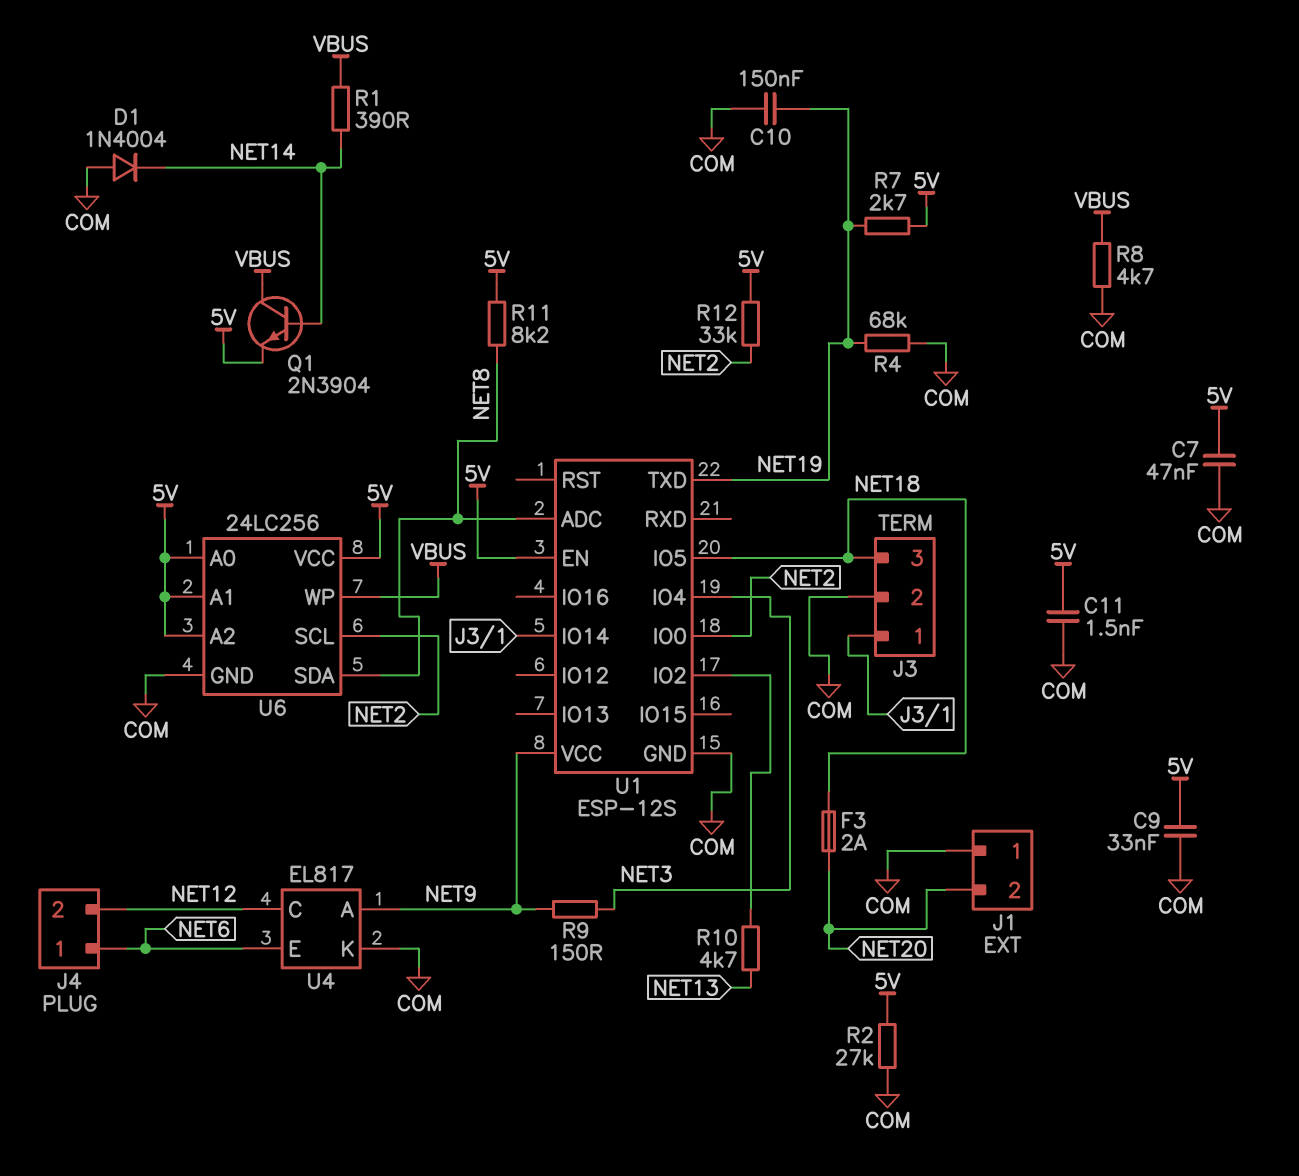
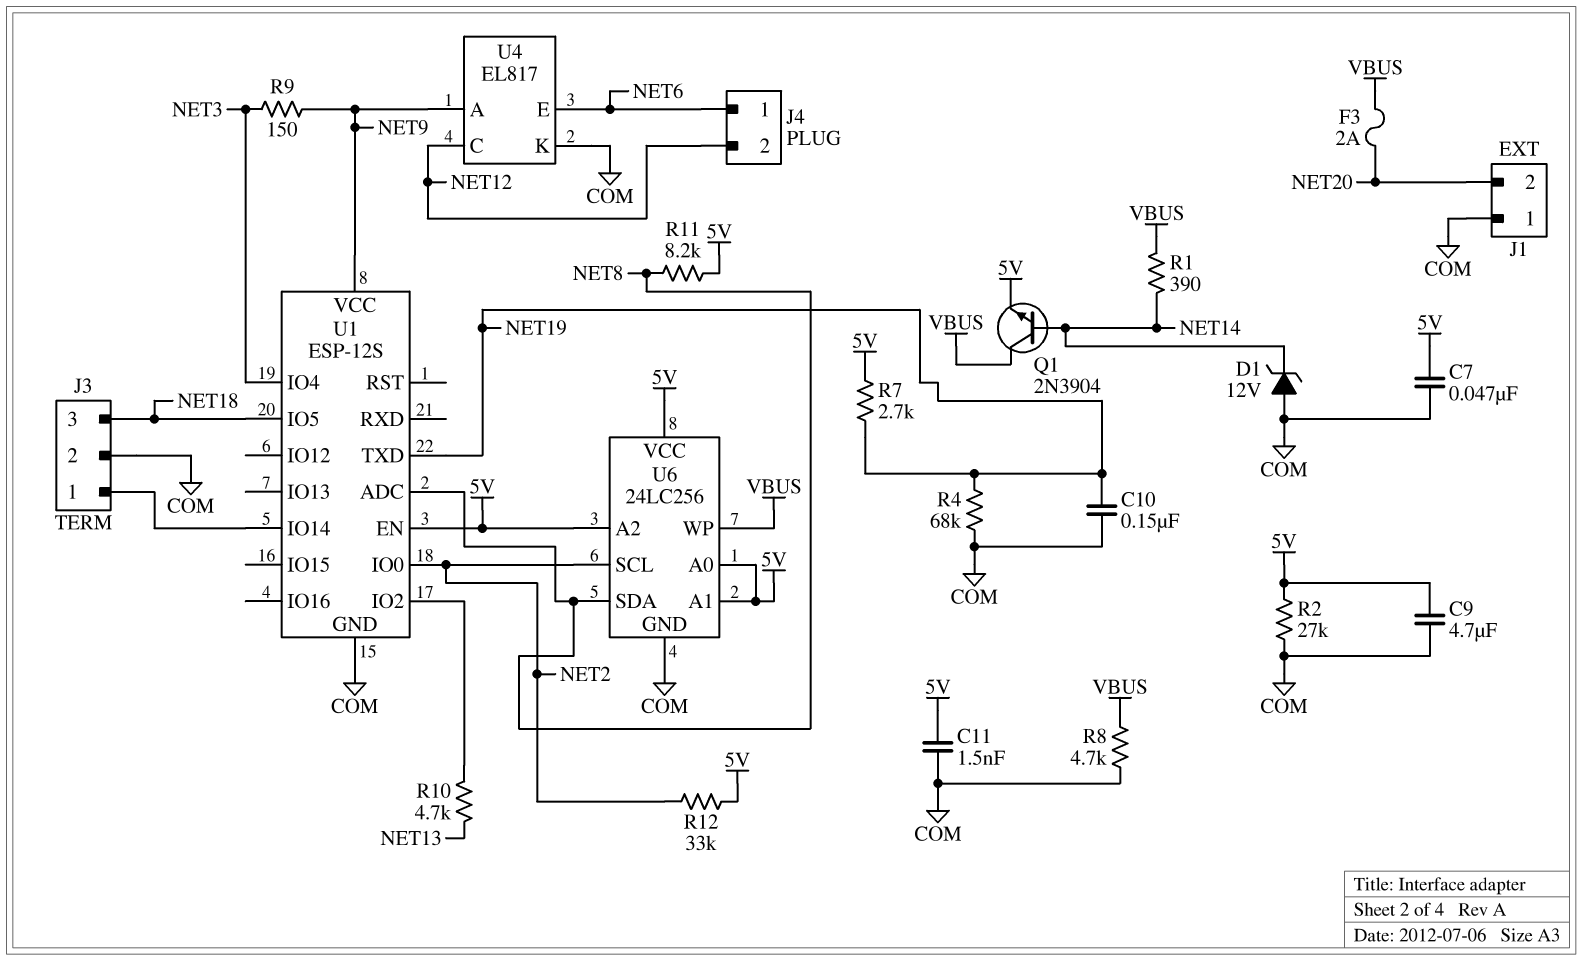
C9: 33nF (5V, COM) -> 4.7uF (5V, COM)
D1: diode 1N4004 (A COM, K NET14) -> zener 12V (A COM, K NET14)
F3: 2A (NET18, NET20) -> 2A (NET20, VBUS)

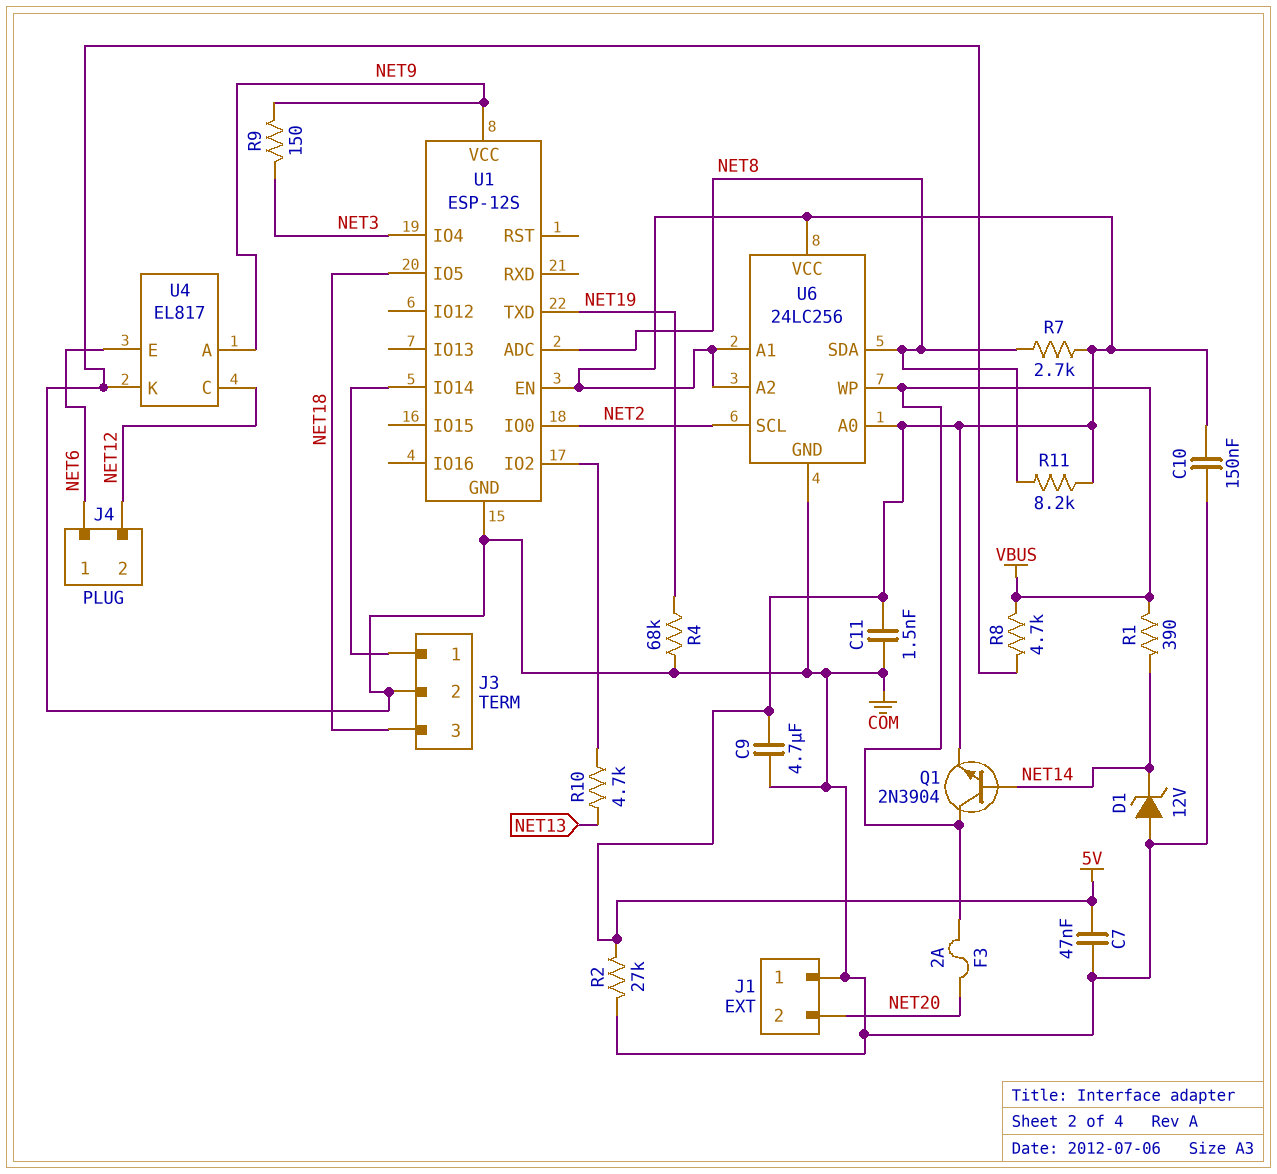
C10: 150nF (COM, NET19) -> 150nF (5V, COM)
R7: 2.7k (5V, NET19) -> 2.7k (5V, NET8)
R12: 33k (5V, NET2) -> none

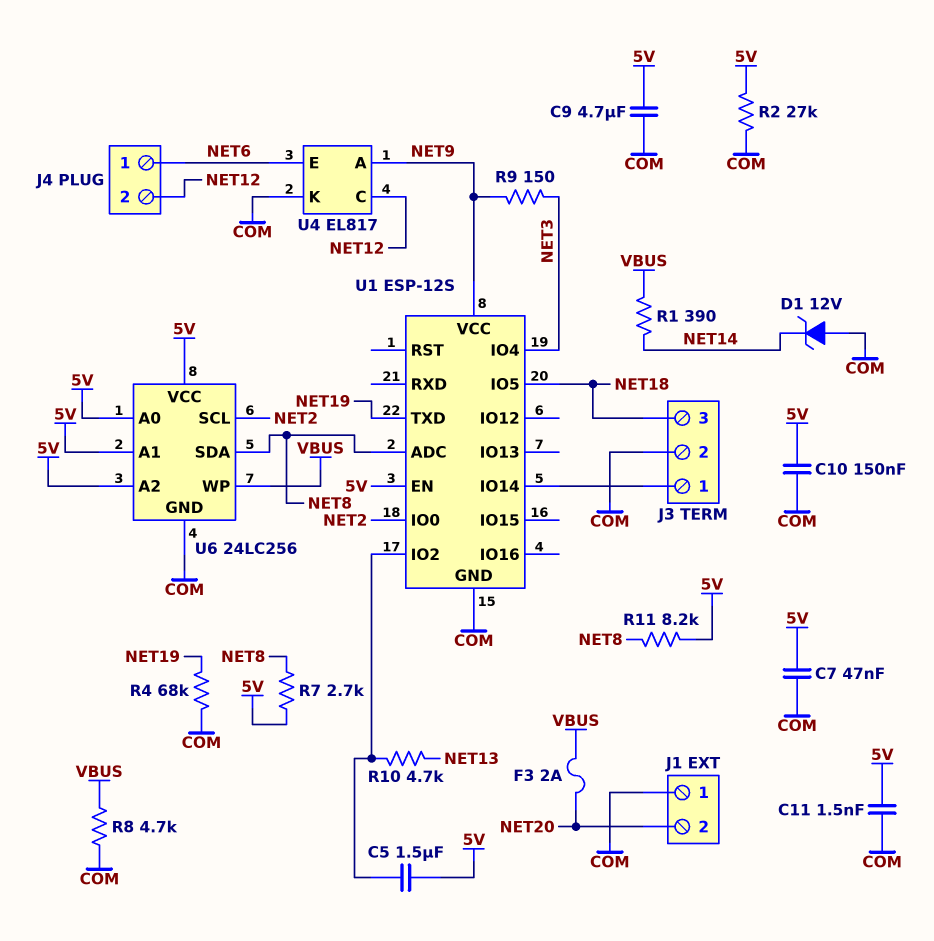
C5: none -> 1.5uF (5V, U1/IO2)
Q1: NPN 2N3904 (B NET14, C VBUS, E 5V) -> none

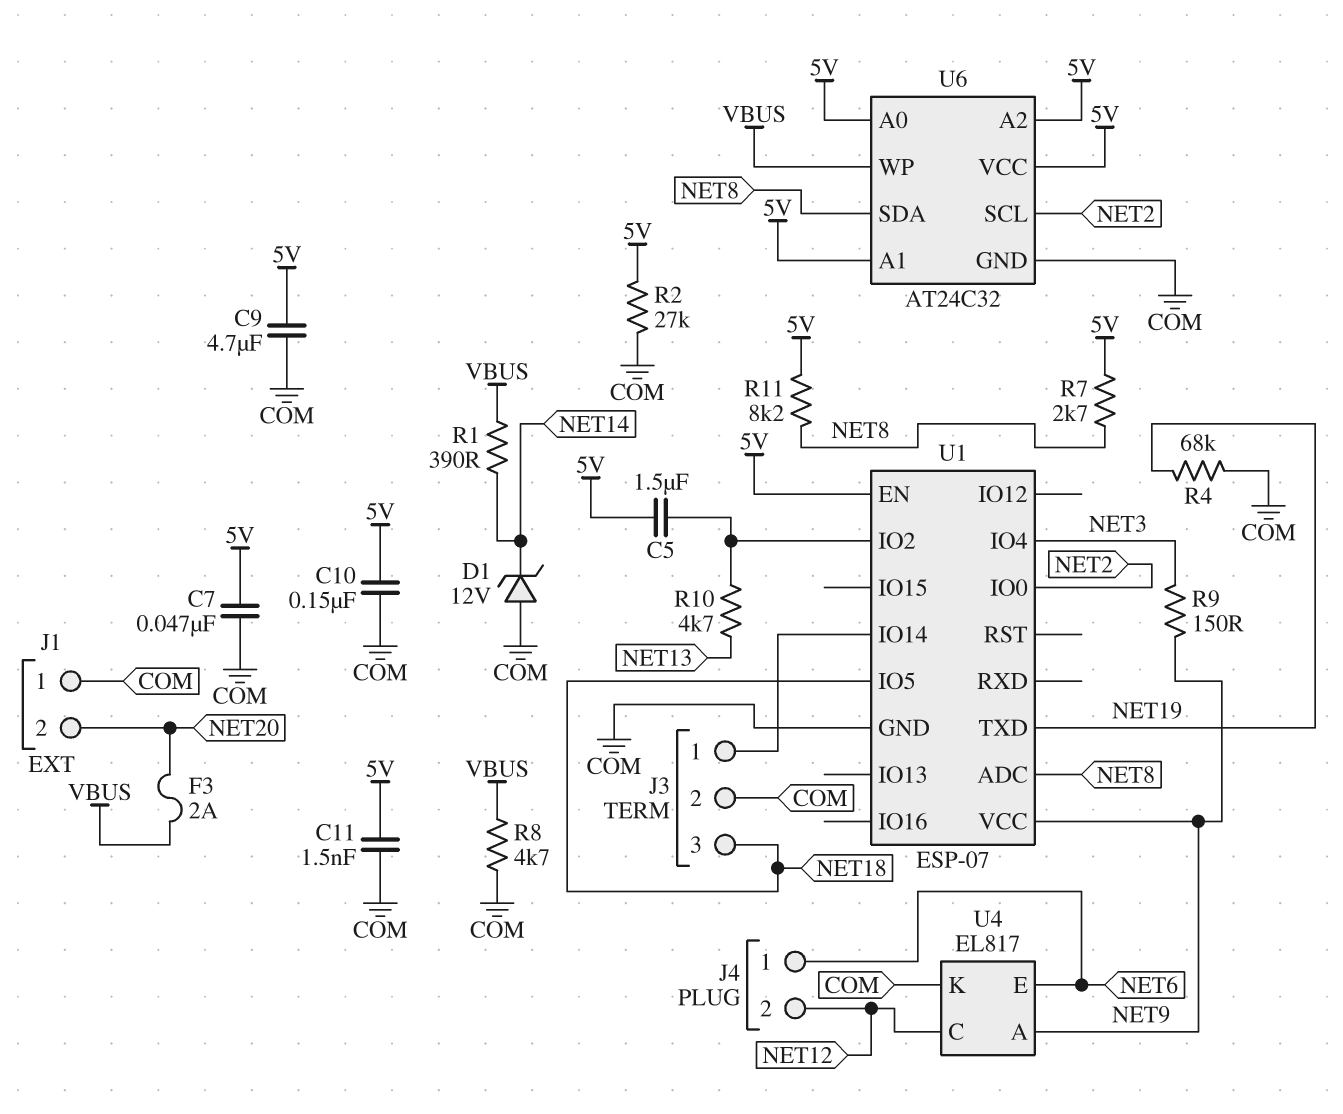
U1: ESP-12S -> ESP-07
U6: 24LC256 -> AT24C32

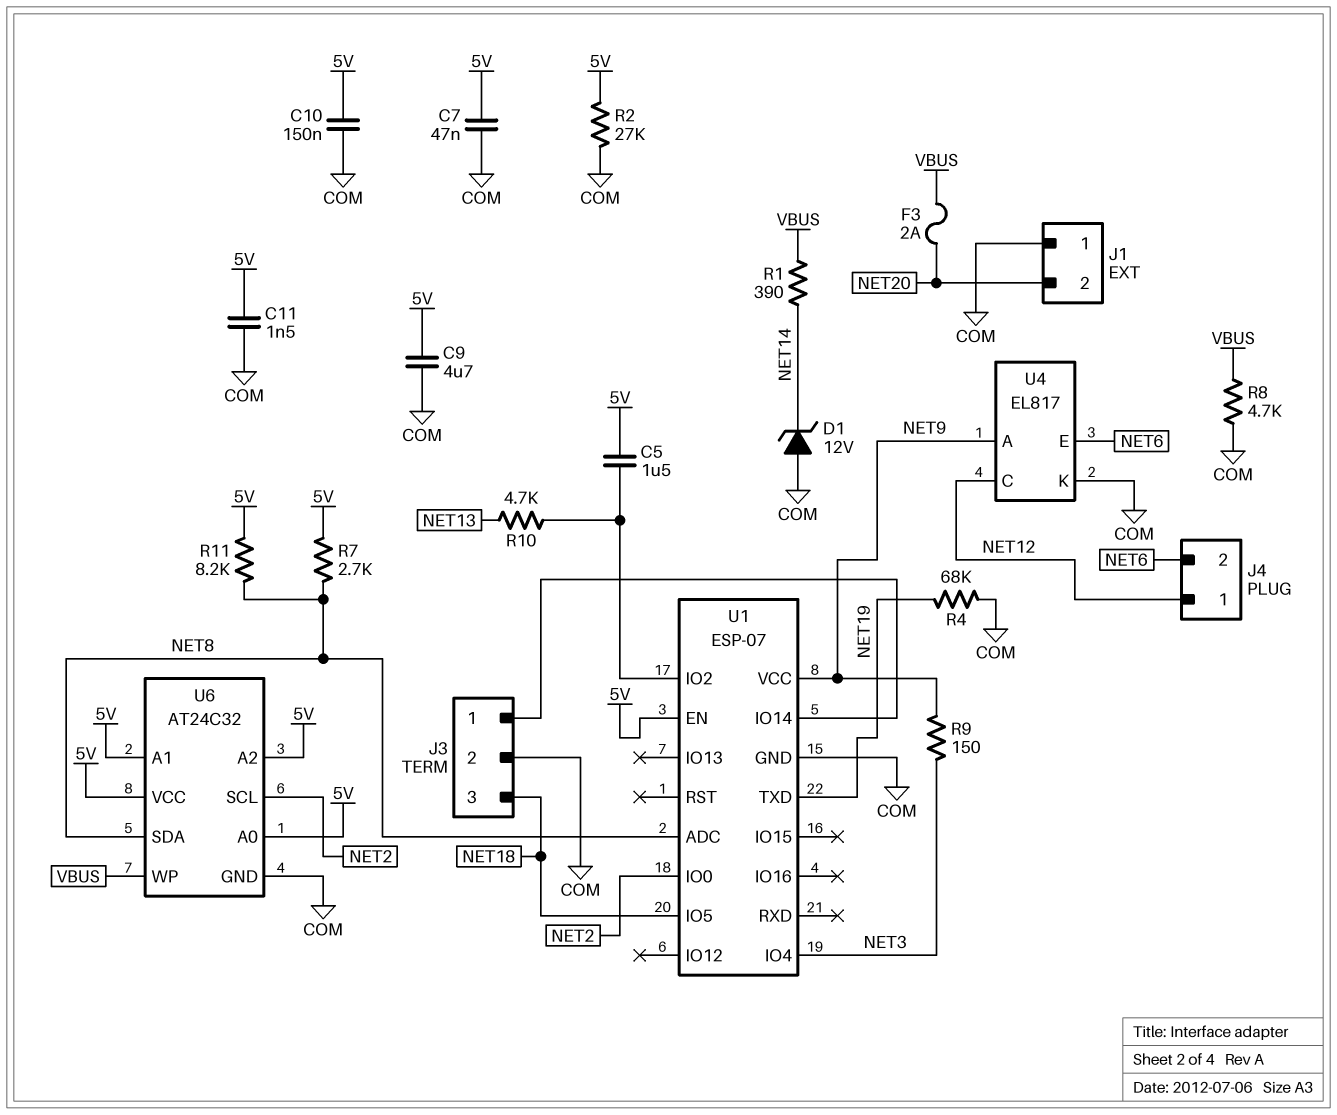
J4 pin 1: NET6 -> NET12
J4 pin 2: NET12 -> NET6

